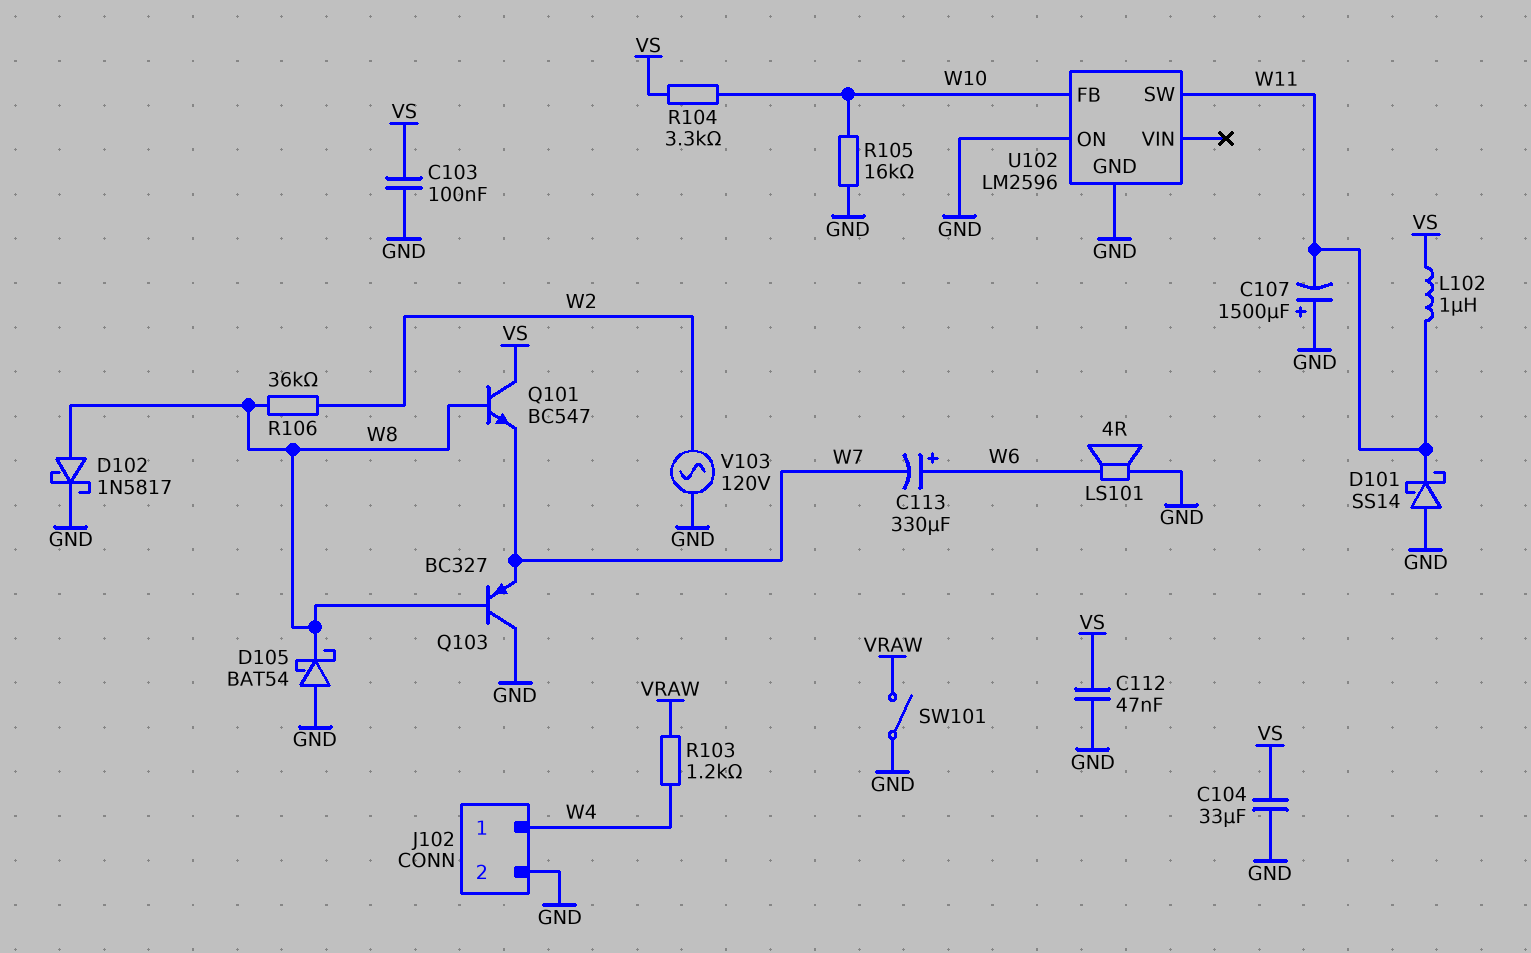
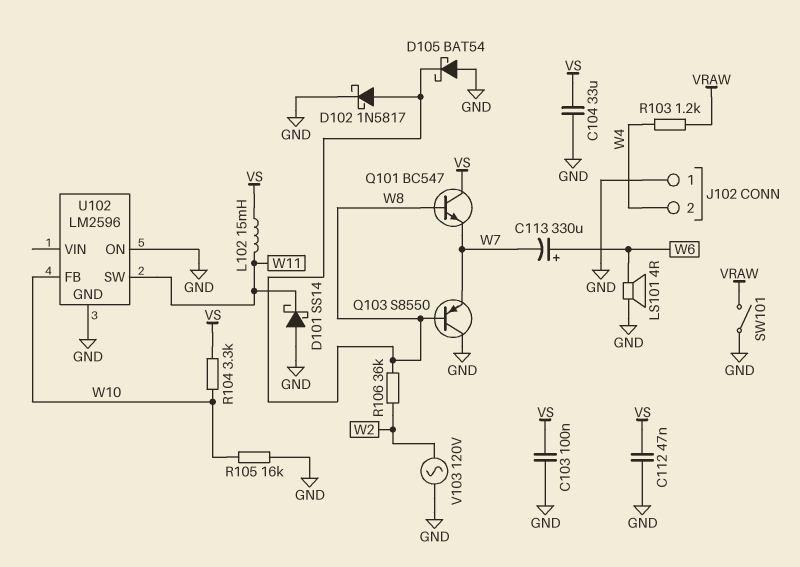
C107: 1500uF (plus GND, minus W11) -> none
J102 pin 1: W4 -> GND
J102 pin 2: GND -> W4
L102: 1uH (VS, W11) -> 15mH (VS, W11)
Q103: PNP BC327 (B W8, C GND, E W7) -> PNP S8550 (B W8, C GND, E W7)

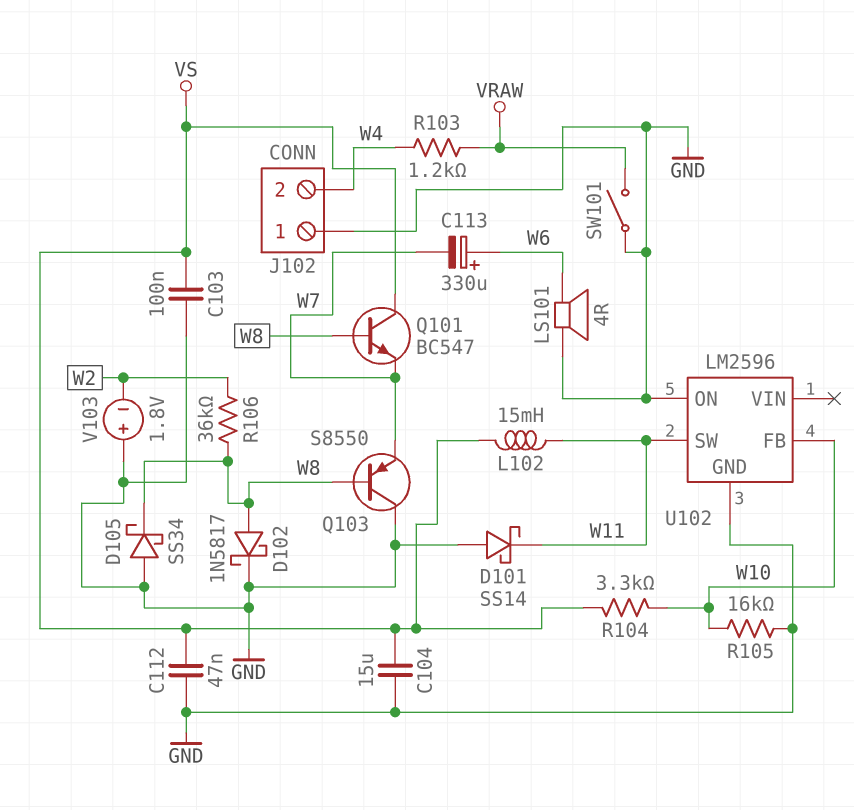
C104: 33uF (GND, VS) -> 15uF (GND, VS)
D105: schottky BAT54 (A GND, K W8) -> schottky SS34 (A GND, K W8)
V103: AC 120V (GND, W2) -> 1.8V (plus GND, minus W2)

